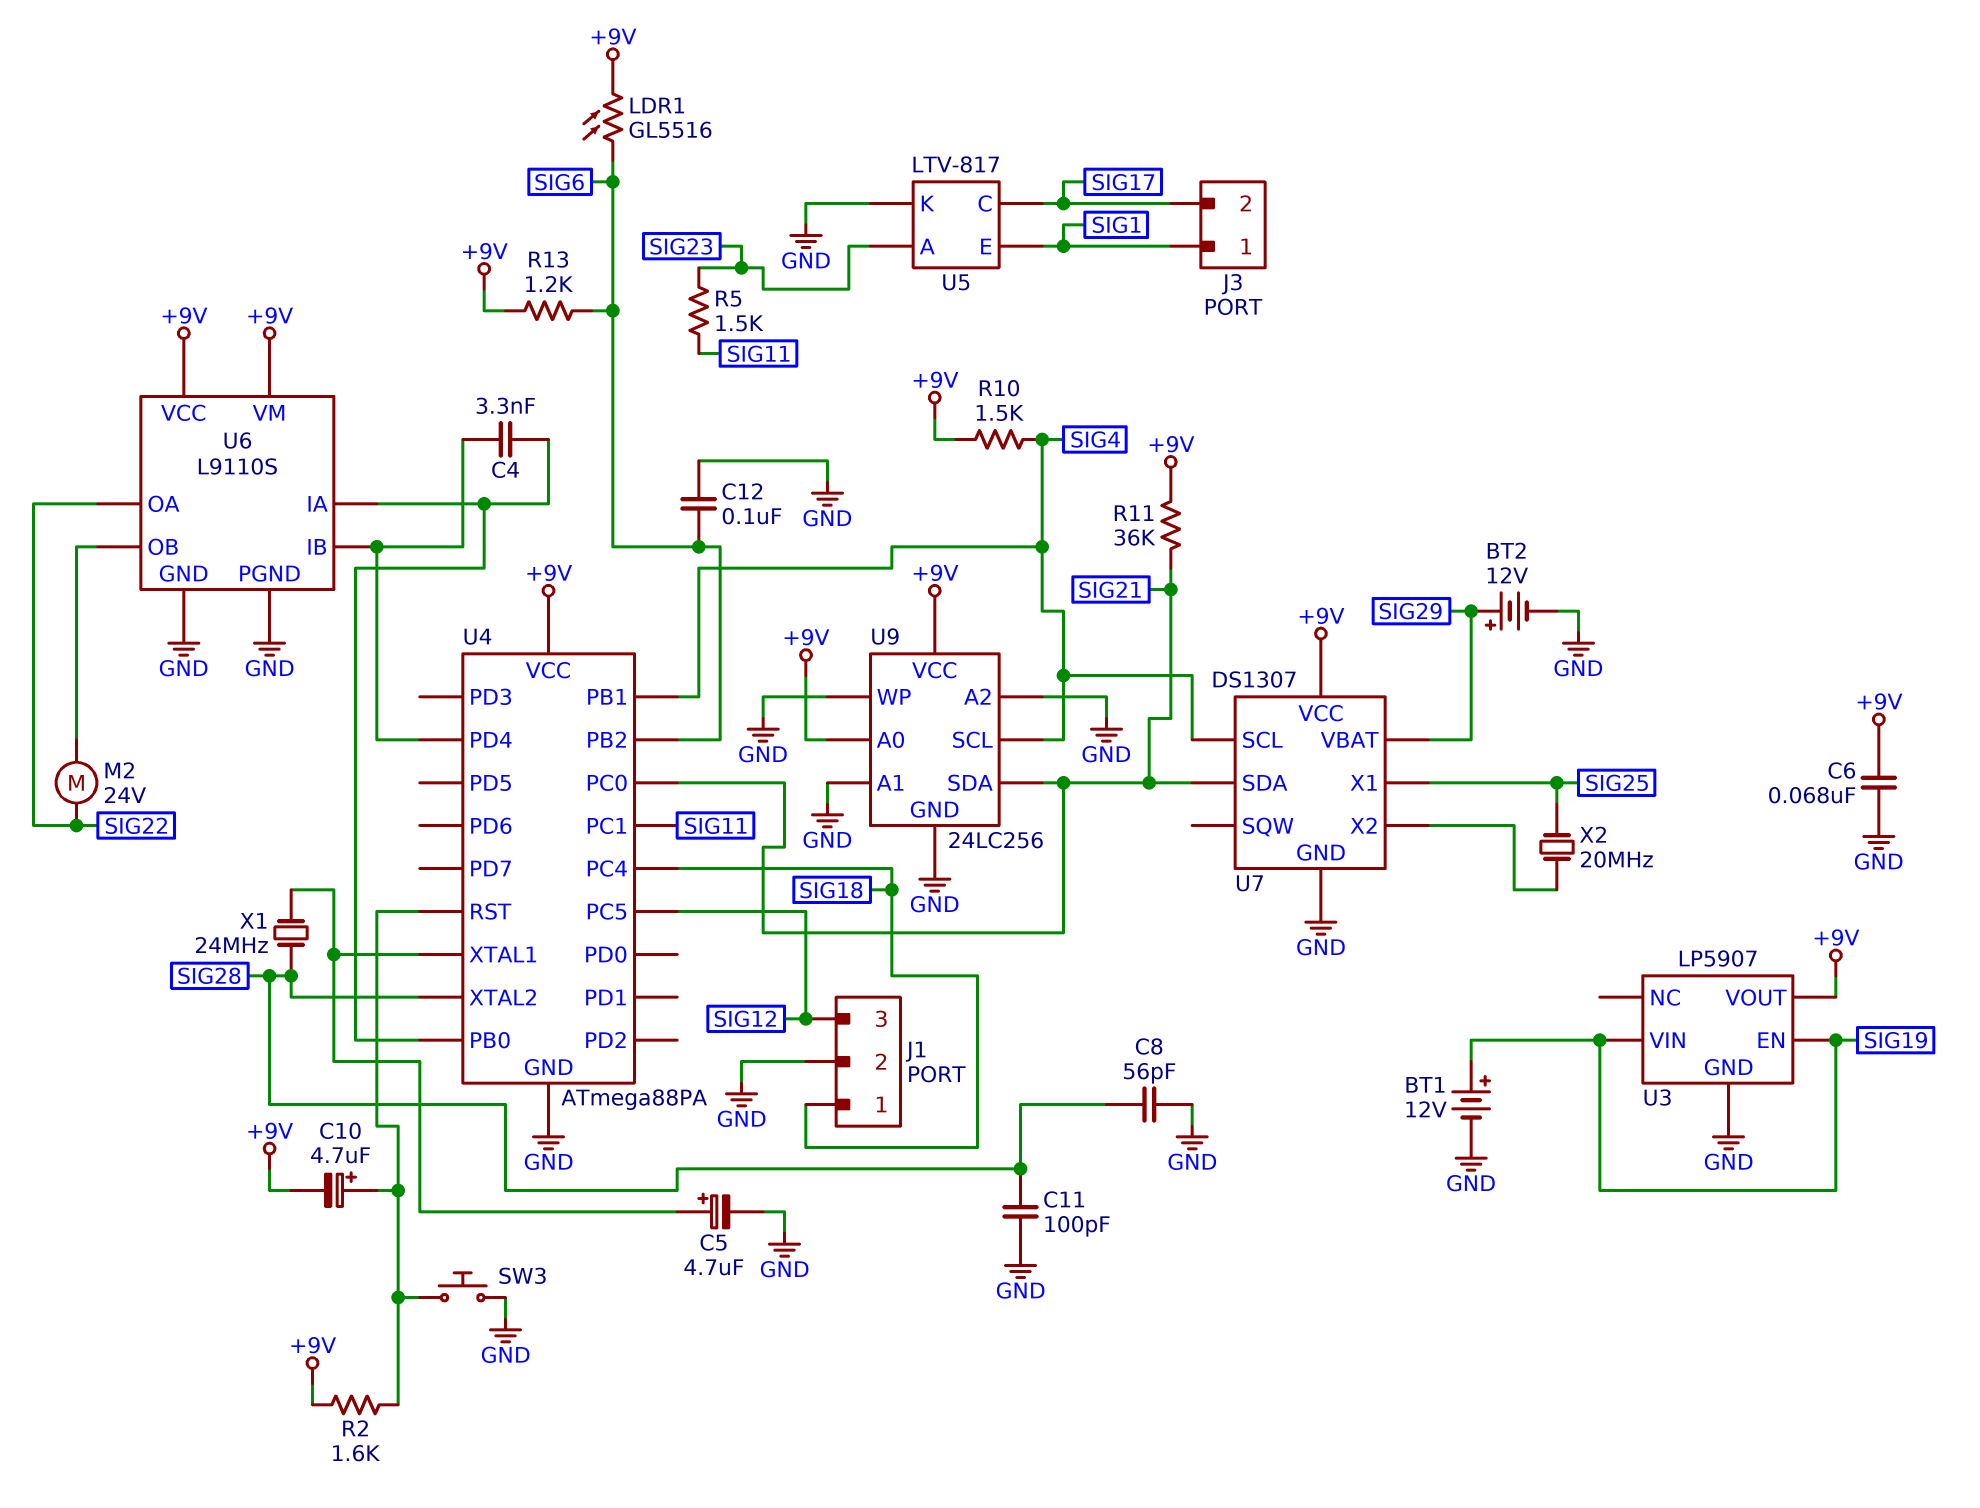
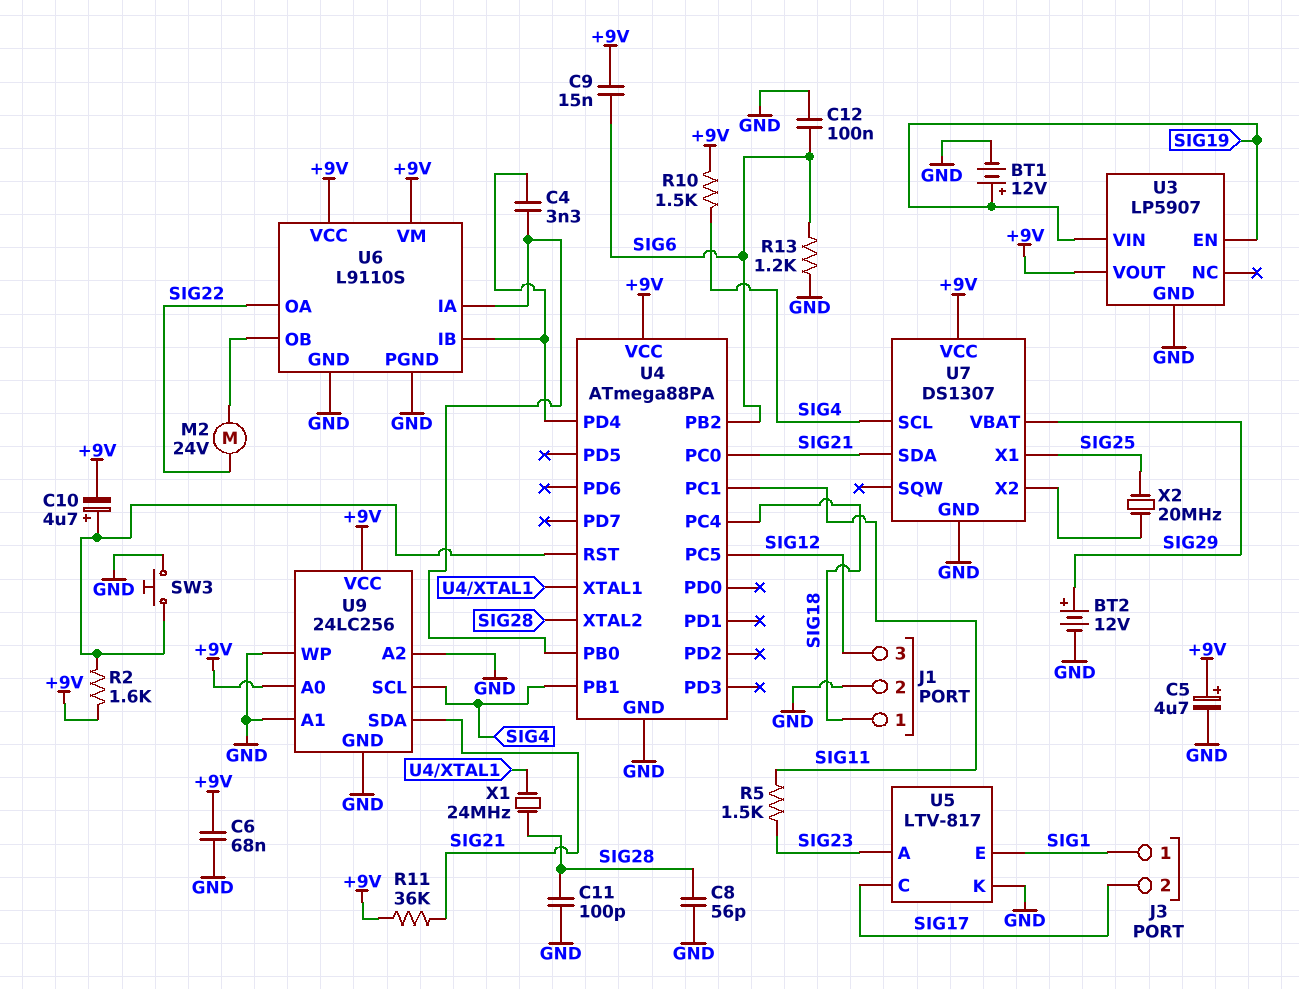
C5: 4.7uF (plus U4/XTAL1, minus GND) -> 4.7uF (plus +9V, minus GND)
C9: none -> 15nF (+9V, SIG6)
LDR1: GL5516 (+9V, SIG6) -> none
R13: 1.2k (+9V, SIG6) -> 1.2k (GND, SIG6)

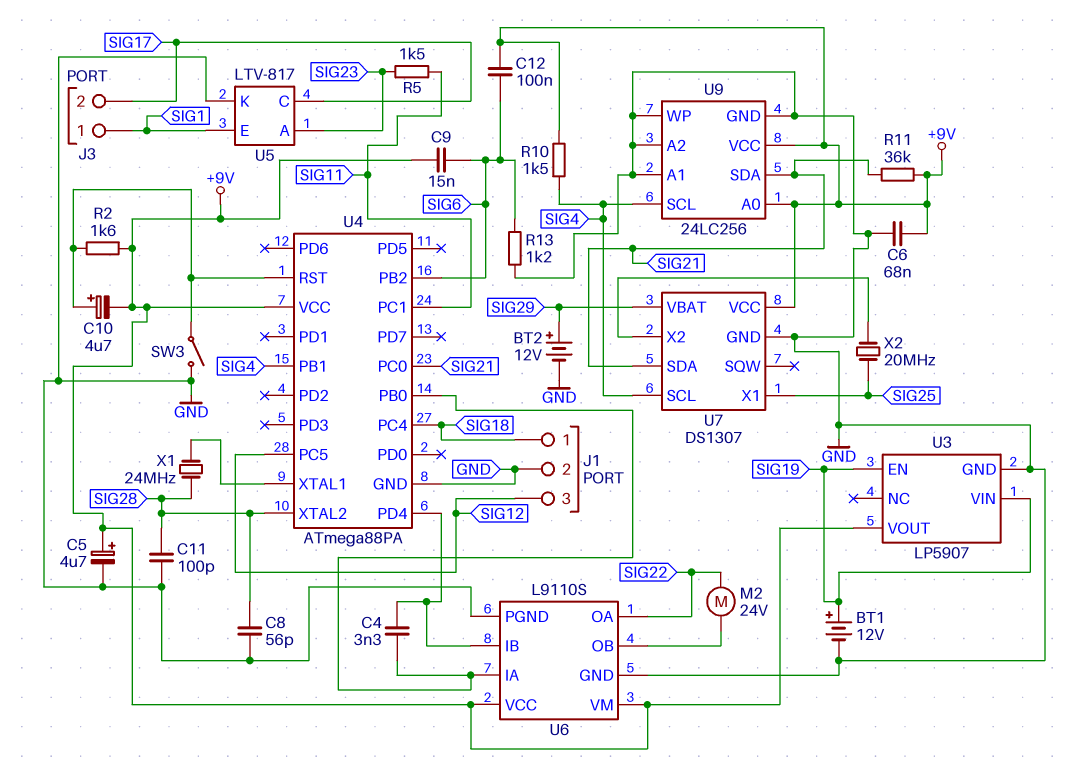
C12: 100nF (GND, SIG6) -> 100nF (+9V, SIG6)
SW3: button (GND, U4/RST) -> switch (GND, U4/RST)

